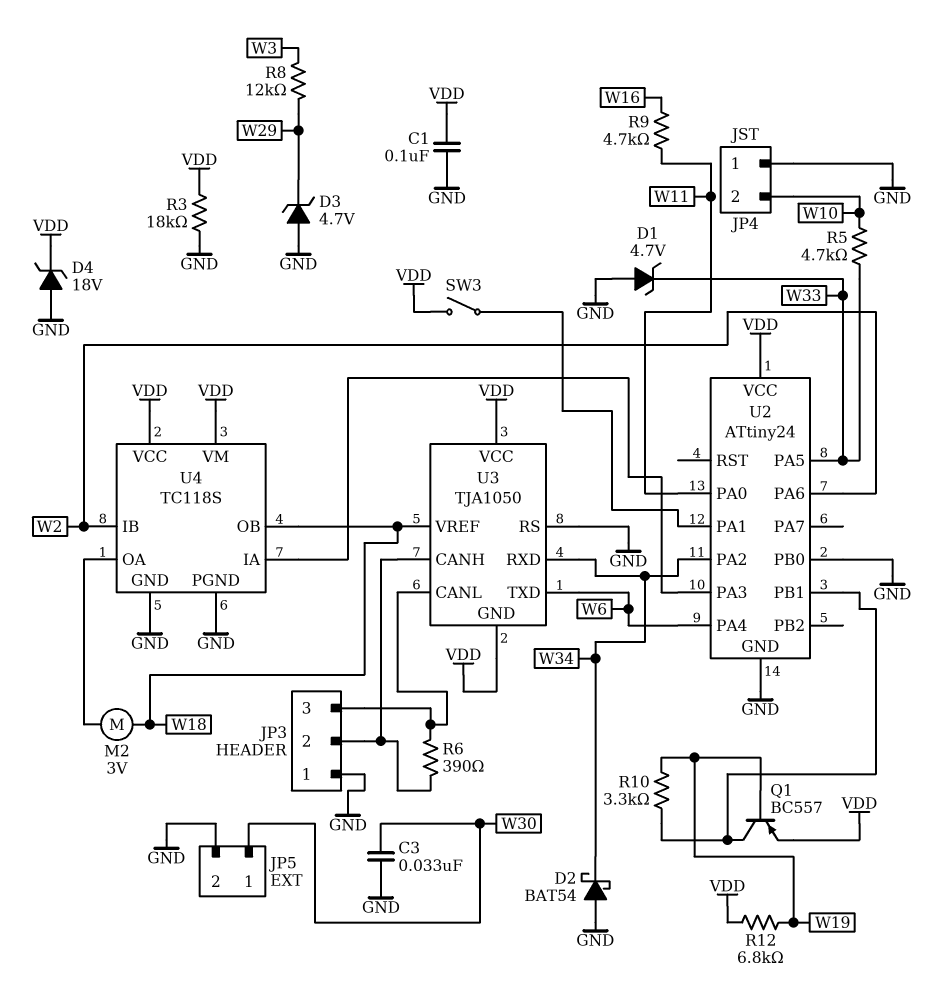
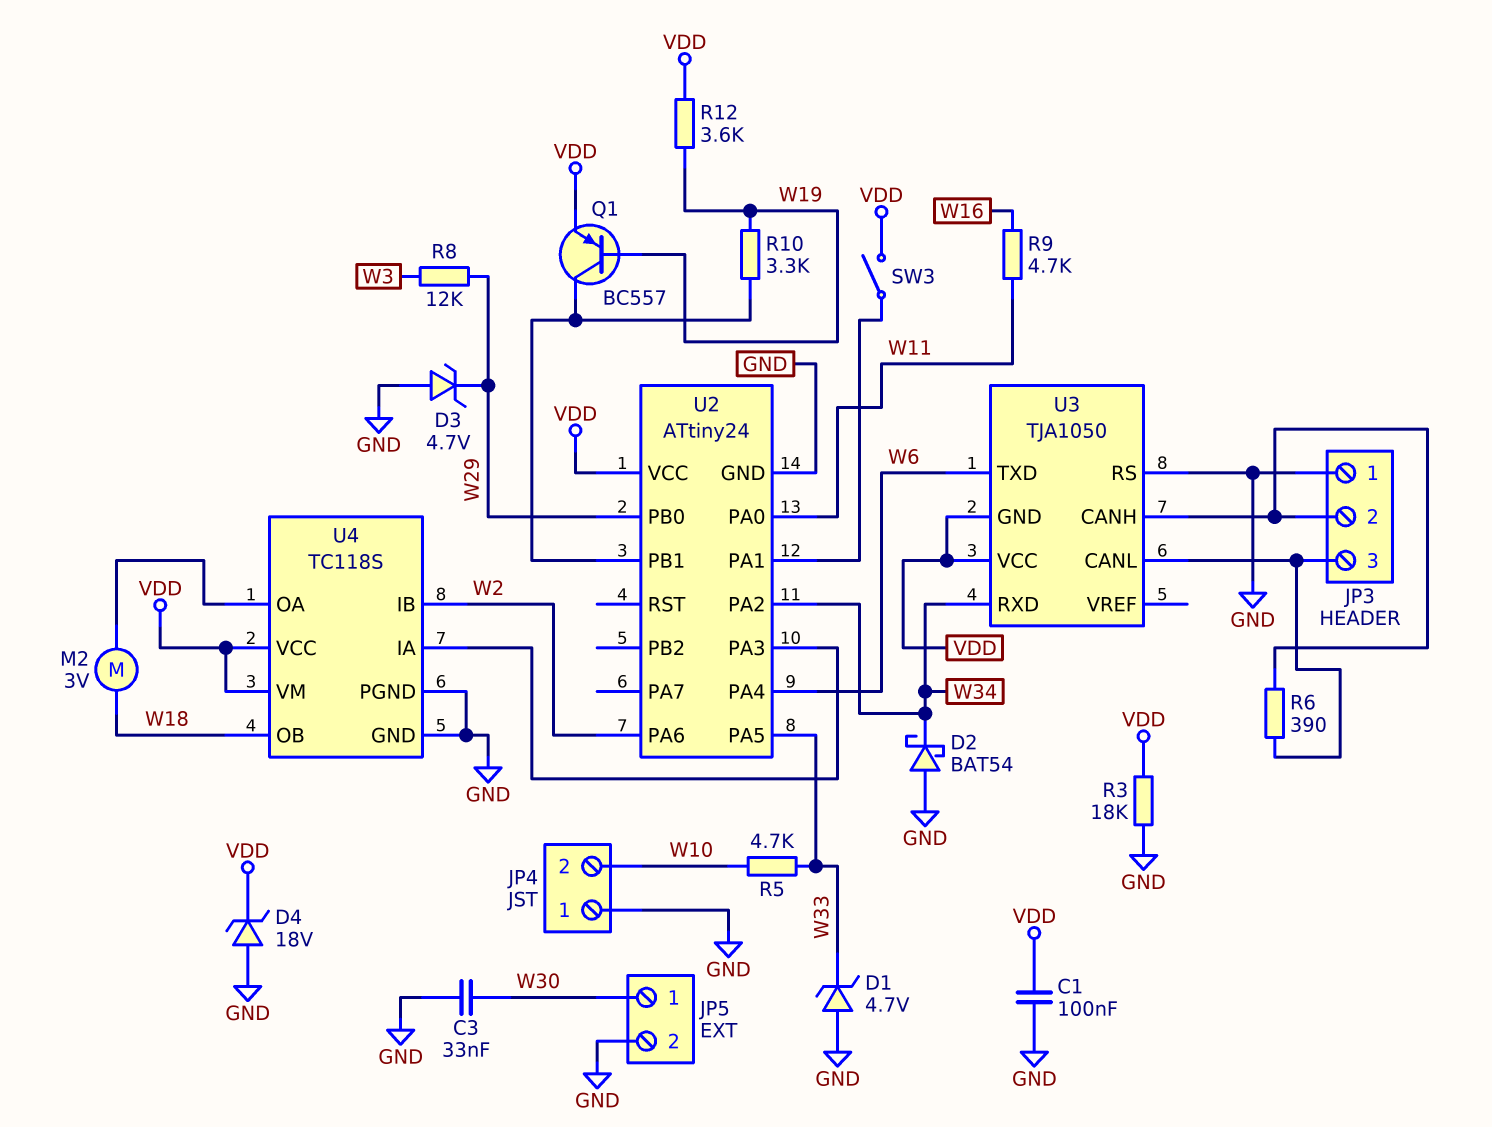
R12: 6.8k (VDD, W19) -> 3.6k (VDD, W19)
U2 pin PB0: GND -> W29
U3 pin VREF: W18 -> none

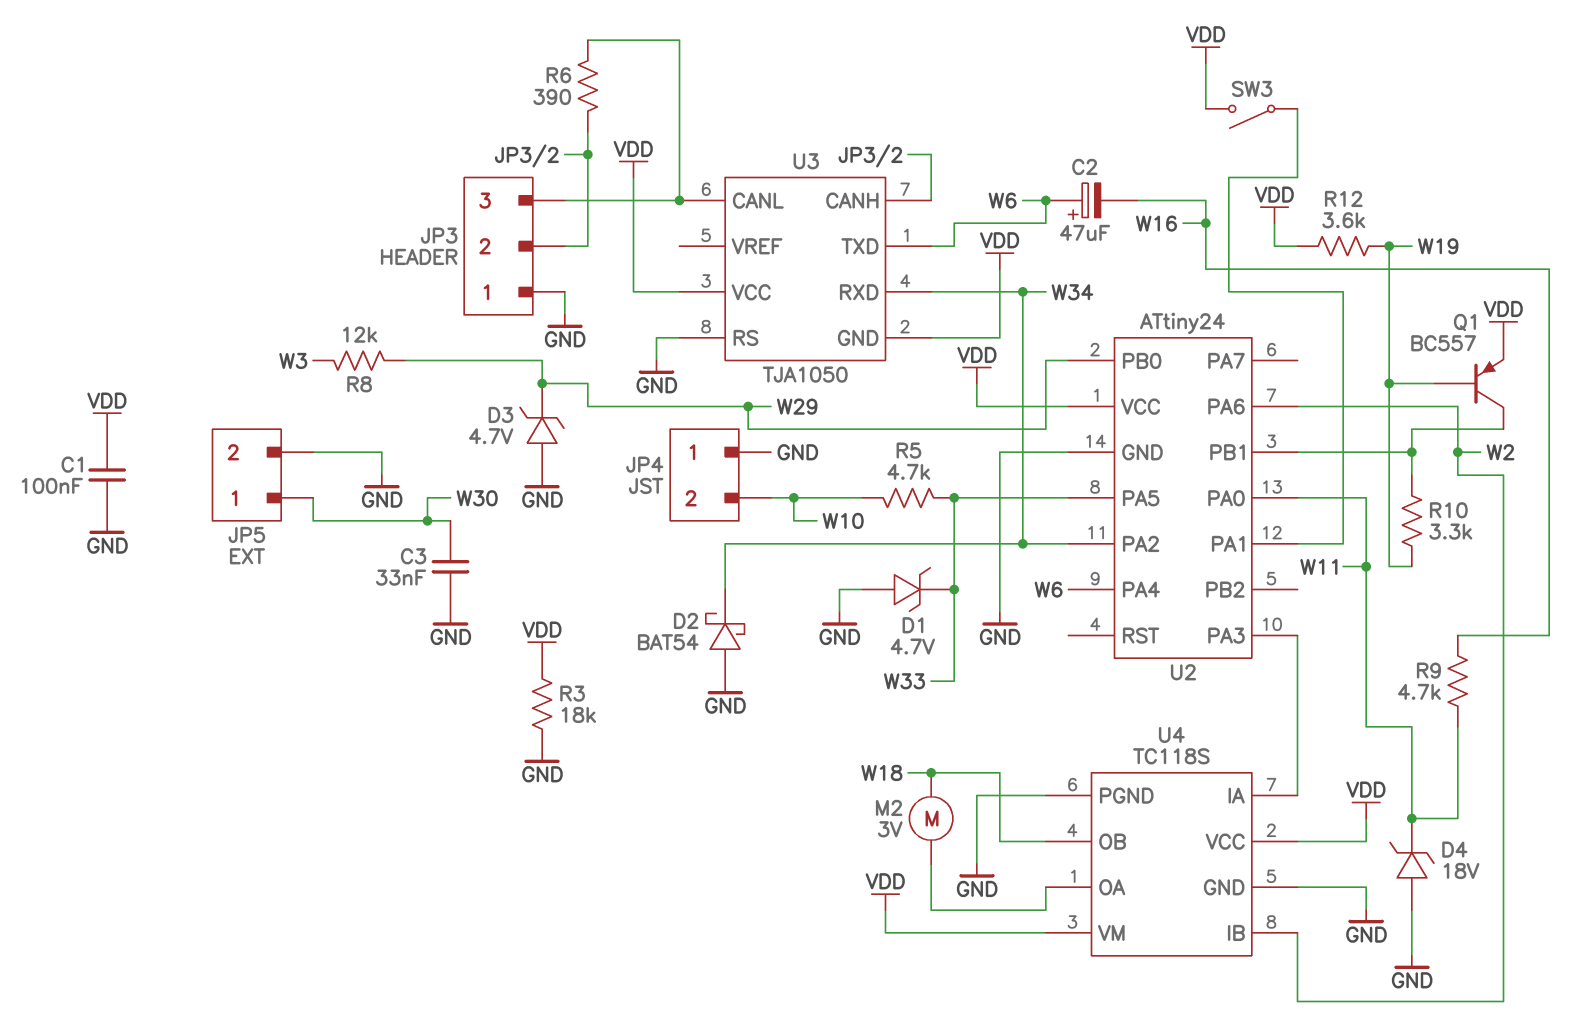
C2: none -> 47uF (plus W6, minus W16)
D4: zener 18V (A GND, K VDD) -> zener 18V (A GND, K W11)

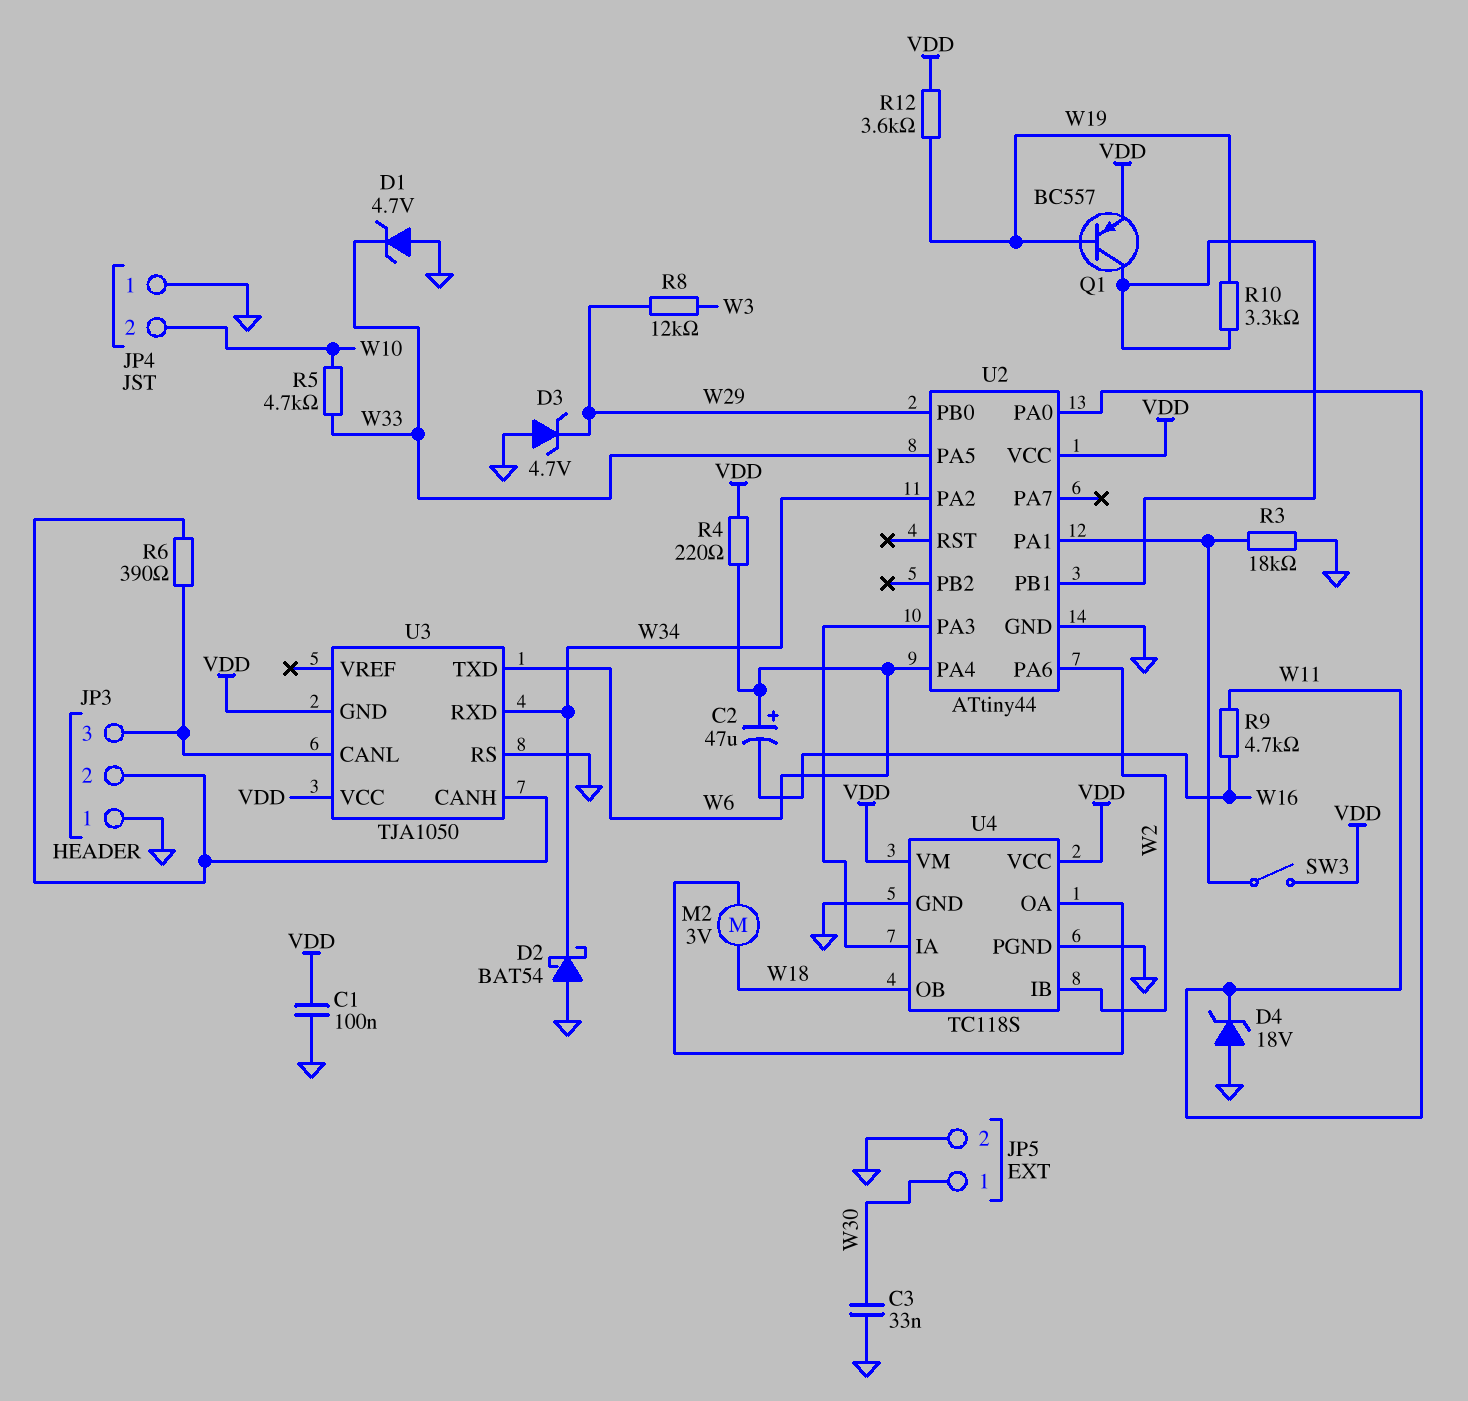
R3: 18k (GND, VDD) -> 18k (GND, U2/PA1)
R4: none -> 220 (VDD, W6)
U2: ATtiny24 -> ATtiny44

